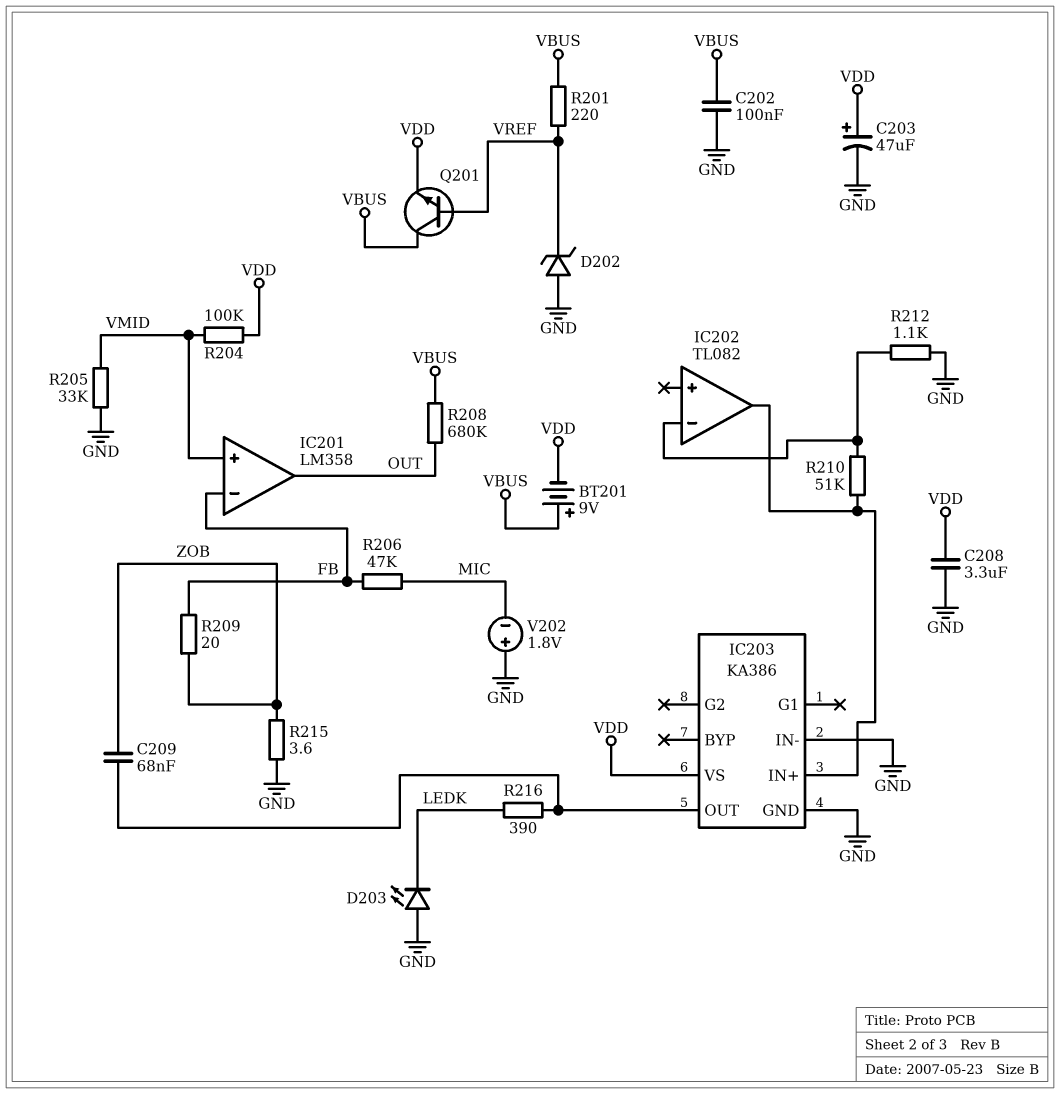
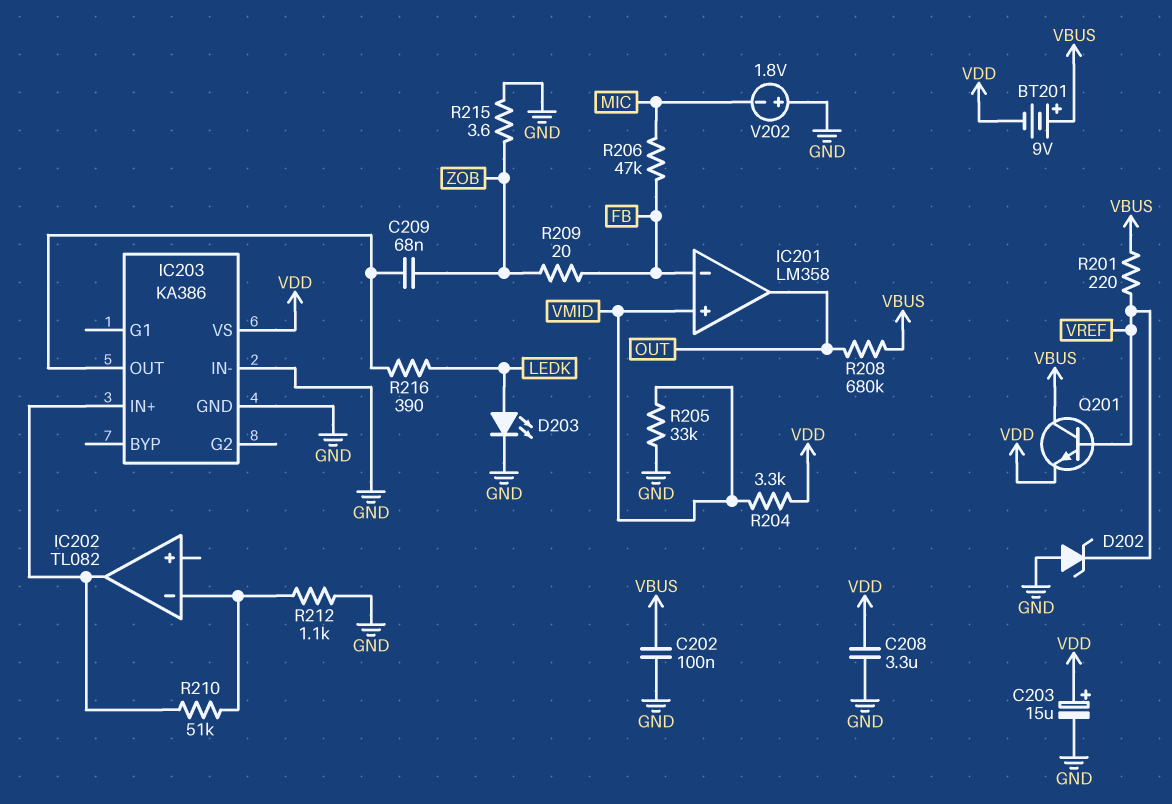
C203: 47uF (plus VDD, minus GND) -> 15uF (plus VDD, minus GND)
D203: LED (A GND, K LEDK) -> LED (A LEDK, K GND)
R204: 100k (VDD, VMID) -> 3.3k (VDD, VMID)

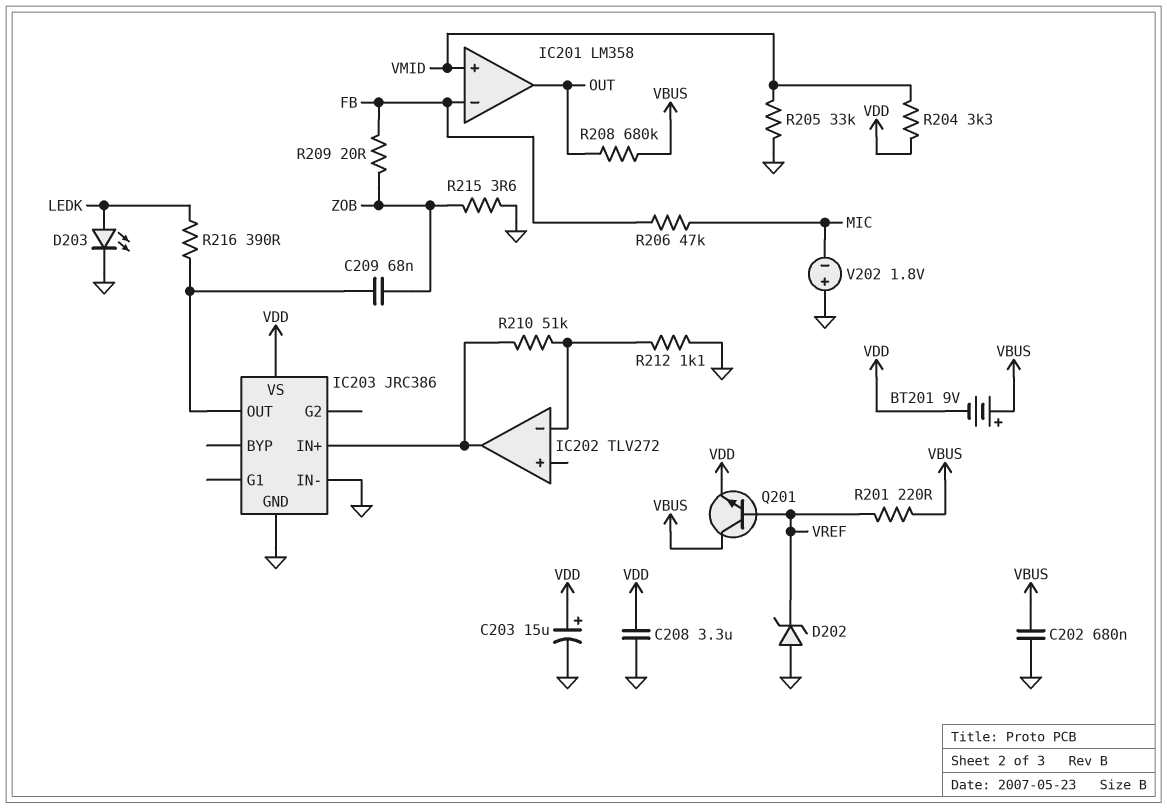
C202: 100nF (GND, VBUS) -> 680nF (GND, VBUS)
IC202: TL082 -> TLV272
IC203: KA386 -> JRC386

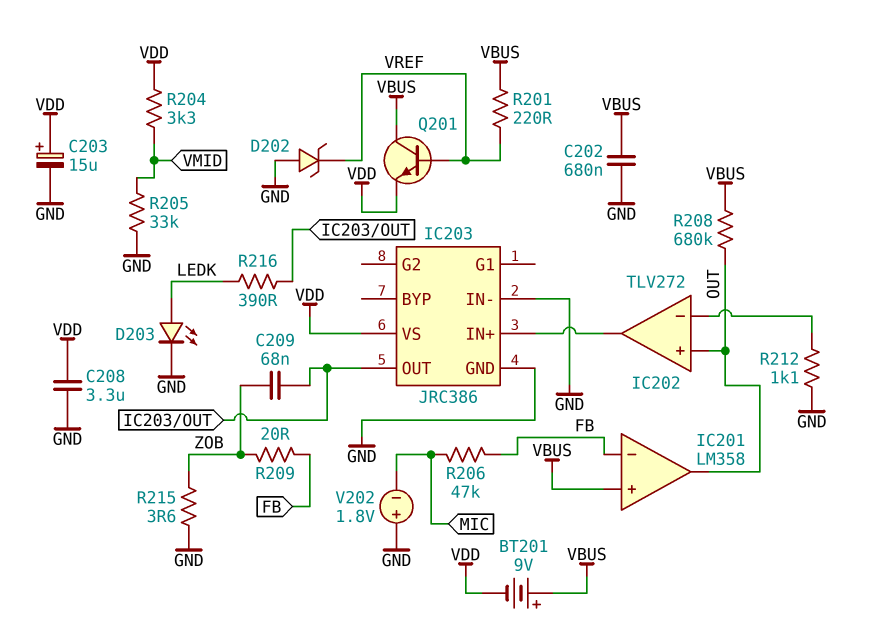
IC201 pin in+: VMID -> VBUS
IC202 pin in+: none -> OUT
R210: 51k (IC202/in-, IC202/out) -> none

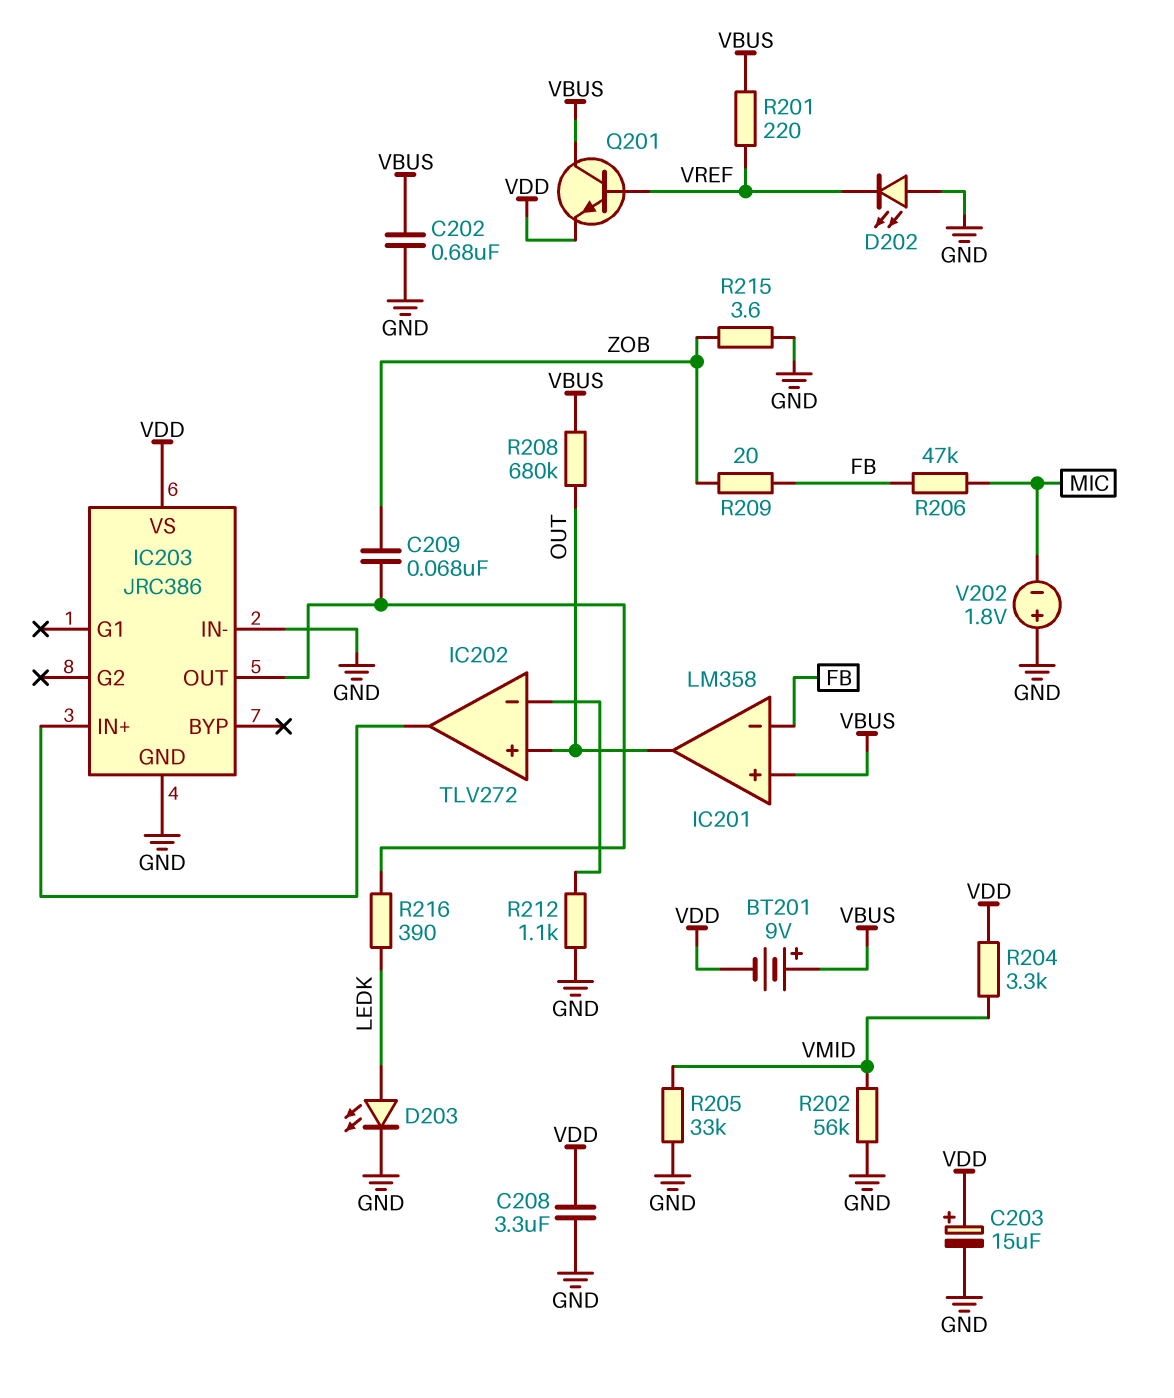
D202: zener (A GND, K VREF) -> LED (A GND, K VREF)
R202: none -> 56k (GND, VMID)

